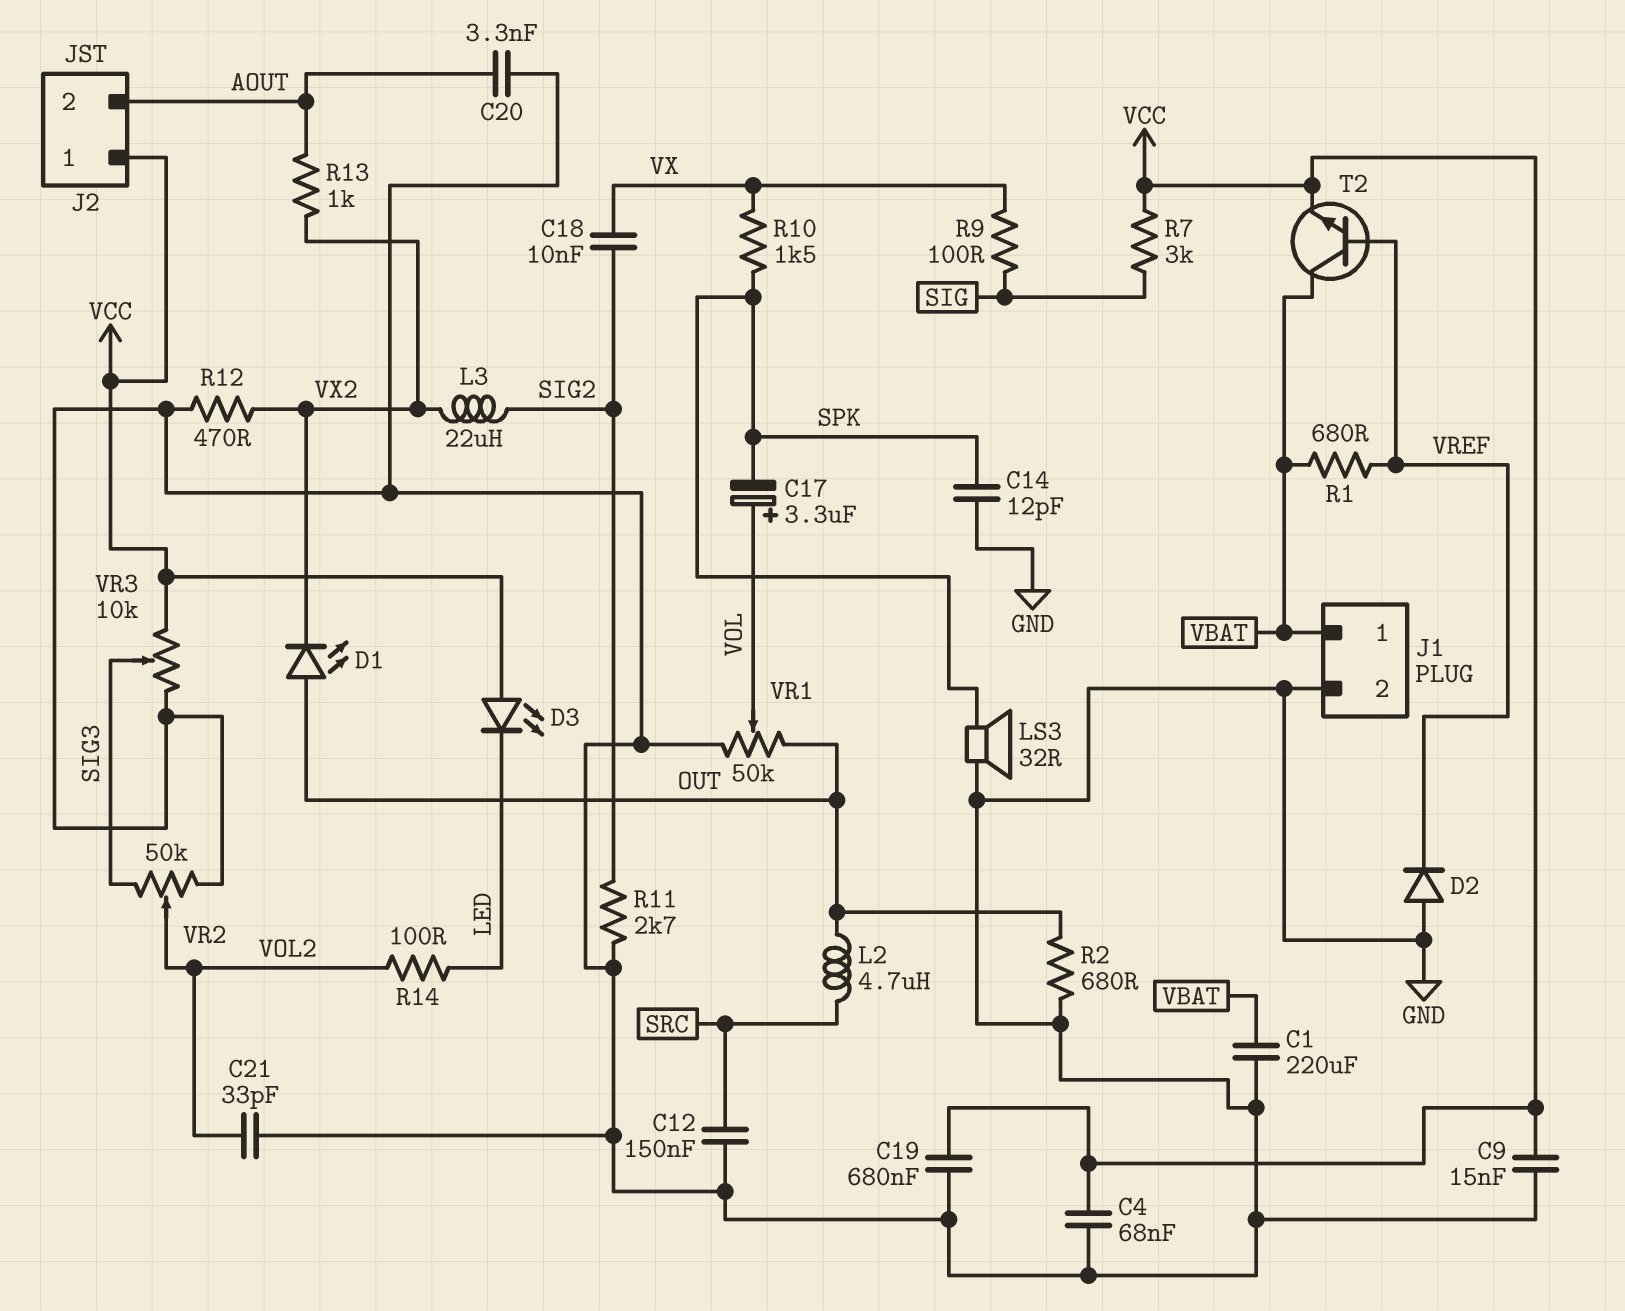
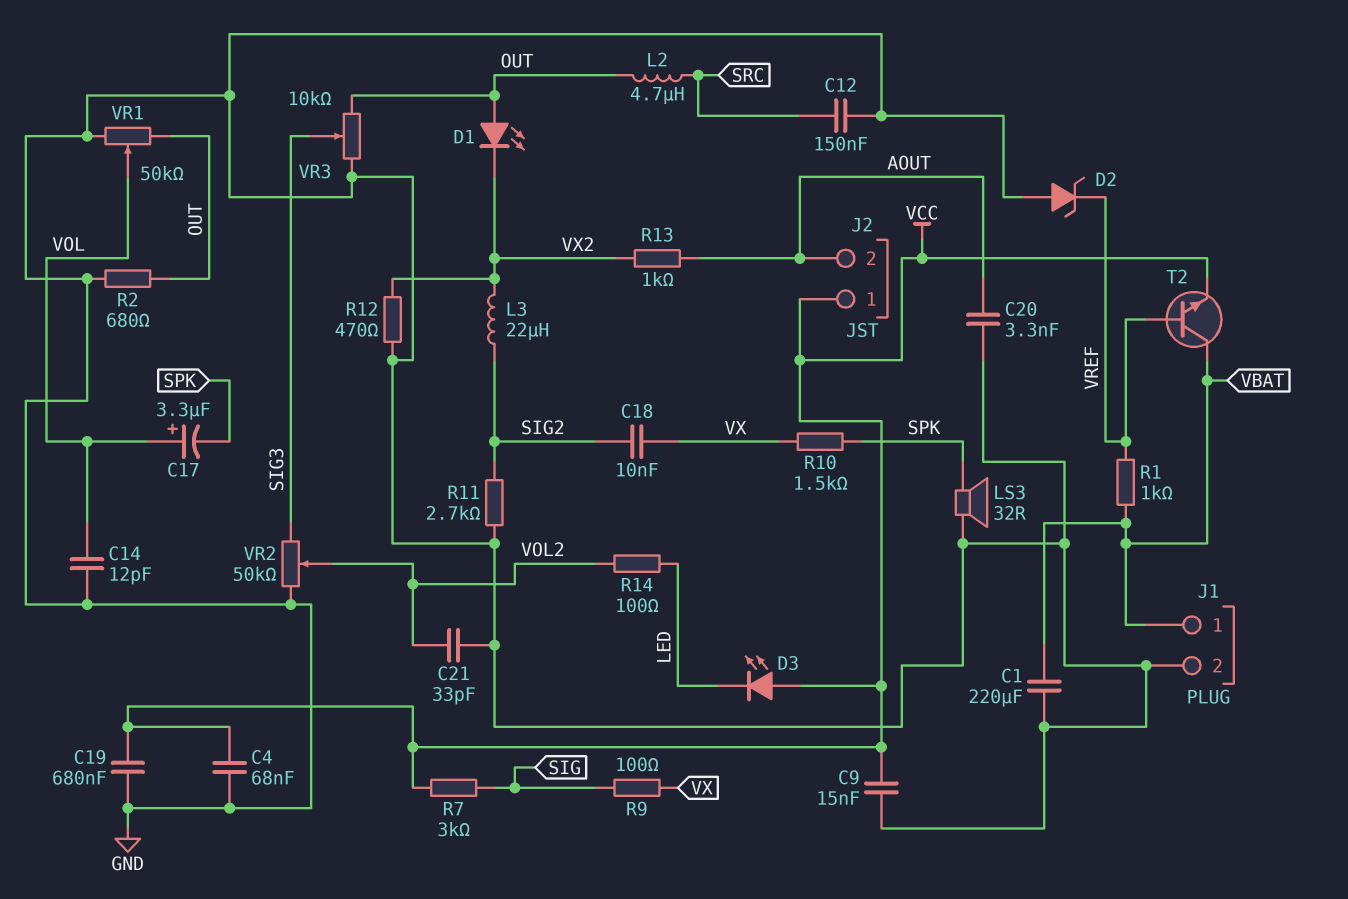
C14: 12pF (GND, SPK) -> 12pF (GND, VOL)
D2: diode (A GND, K VREF) -> zener (A GND, K VREF)
R1: 680 (VBAT, VREF) -> 1k (VBAT, VREF)
VR3: 10k (GND, VCC, wiper SIG3) -> 10k (GND, OUT, wiper SIG3)

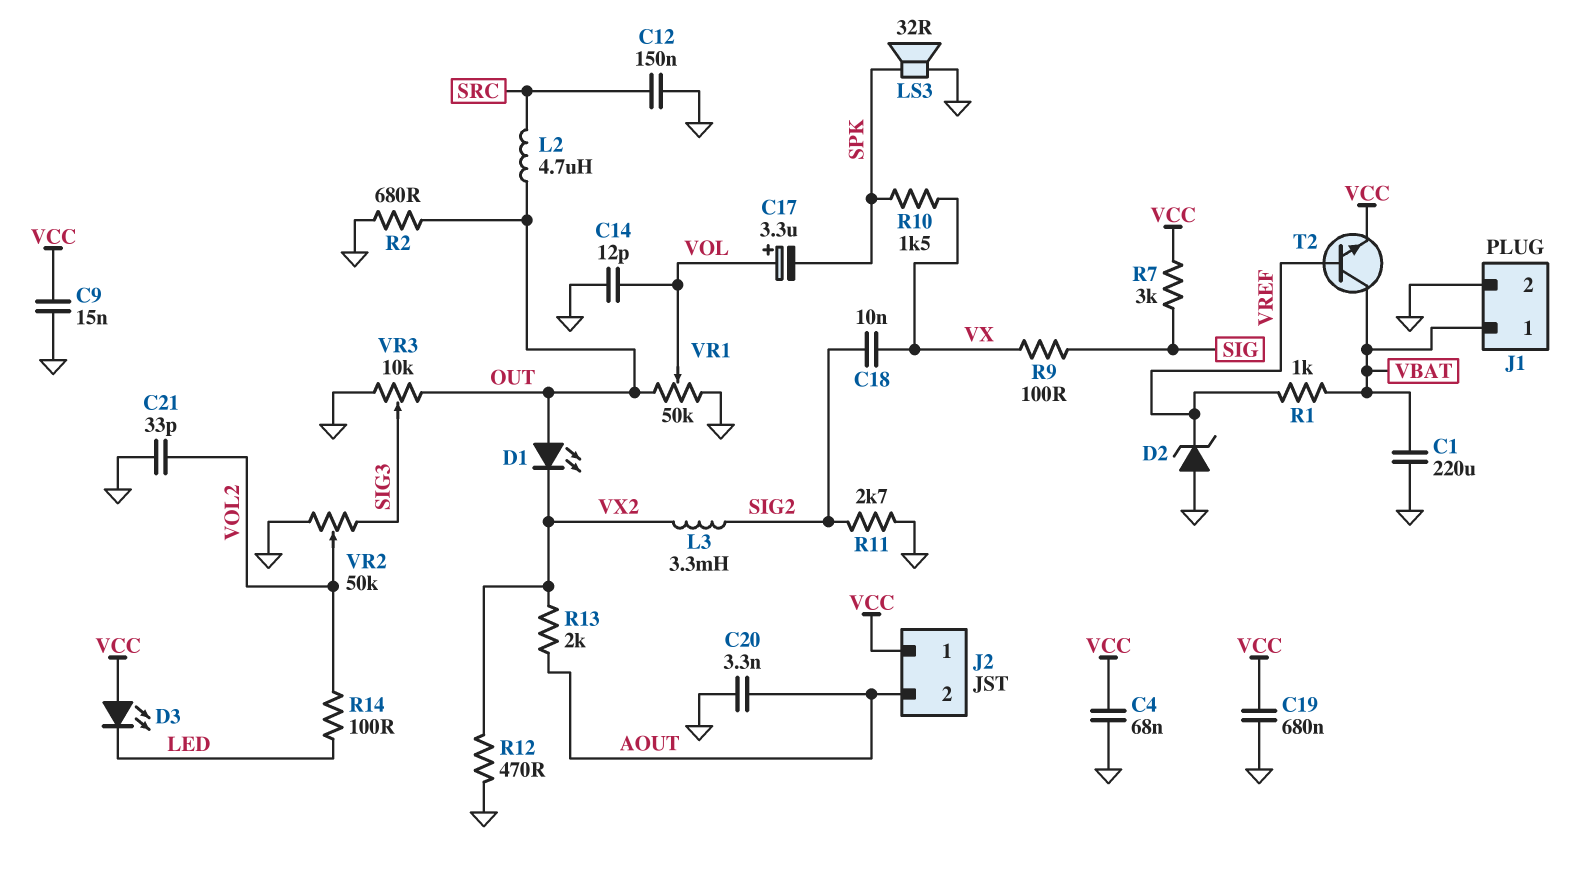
L3: 22uH (SIG2, VX2) -> 3.3mH (SIG2, VX2)
R13: 1k (AOUT, VX2) -> 2k (AOUT, VX2)

